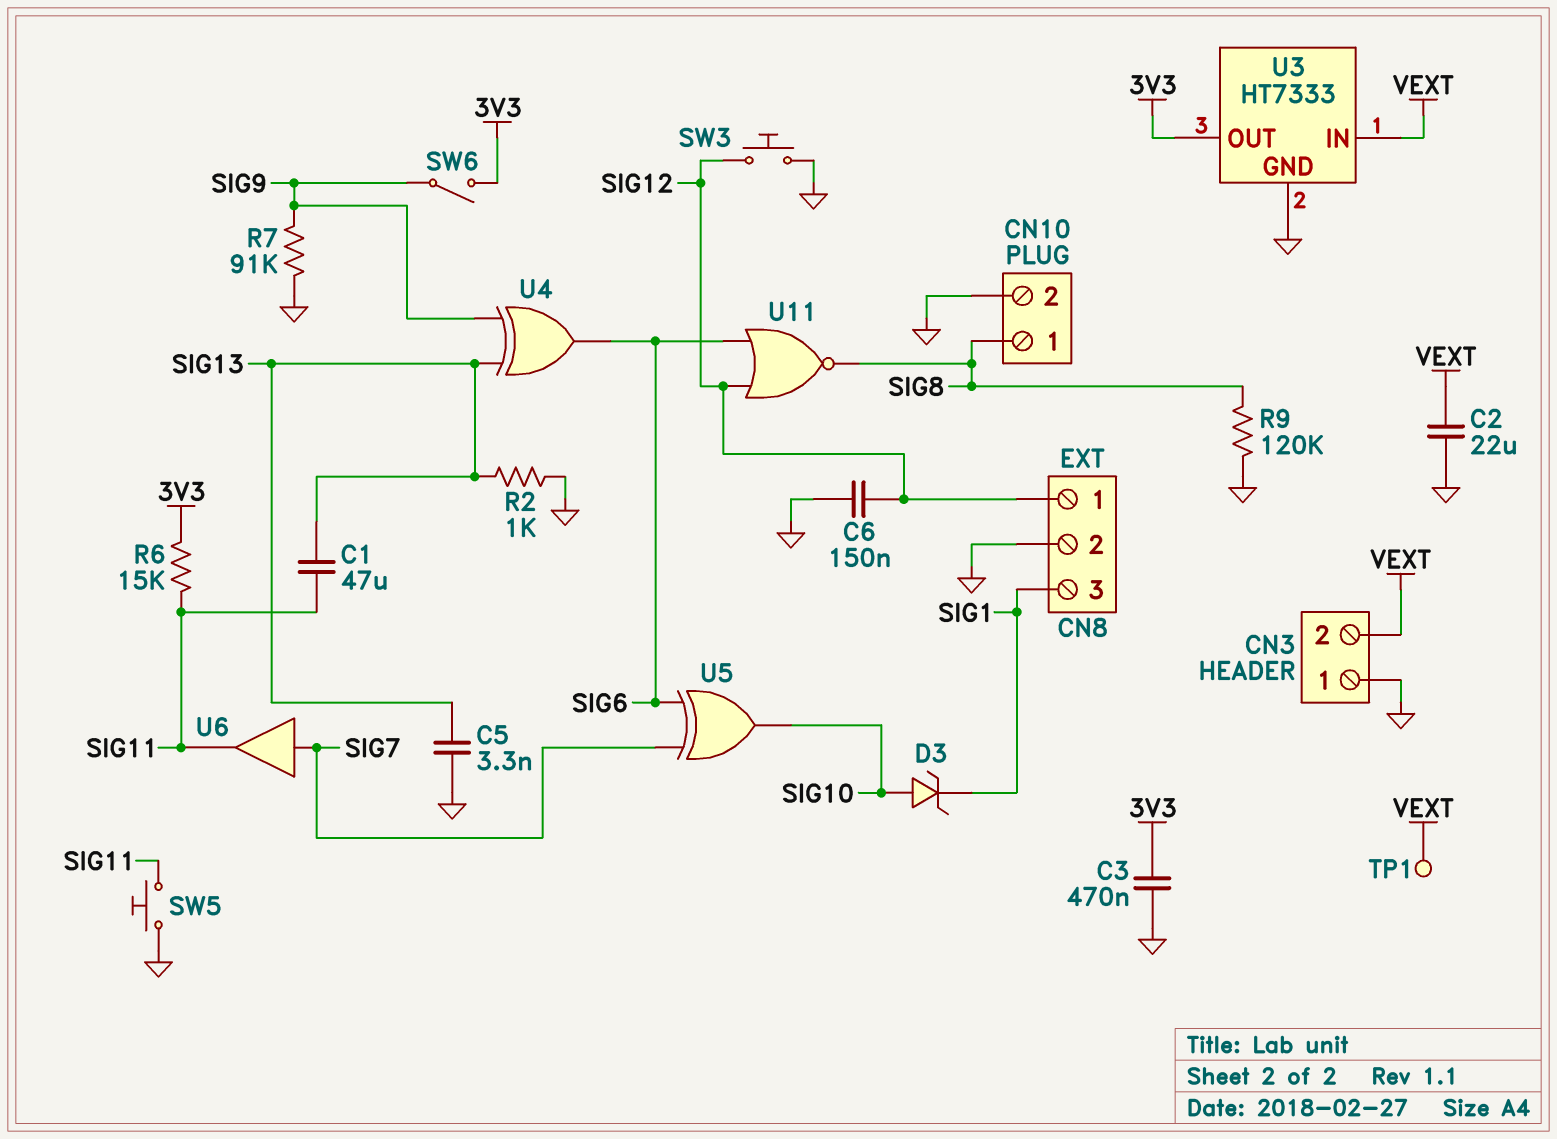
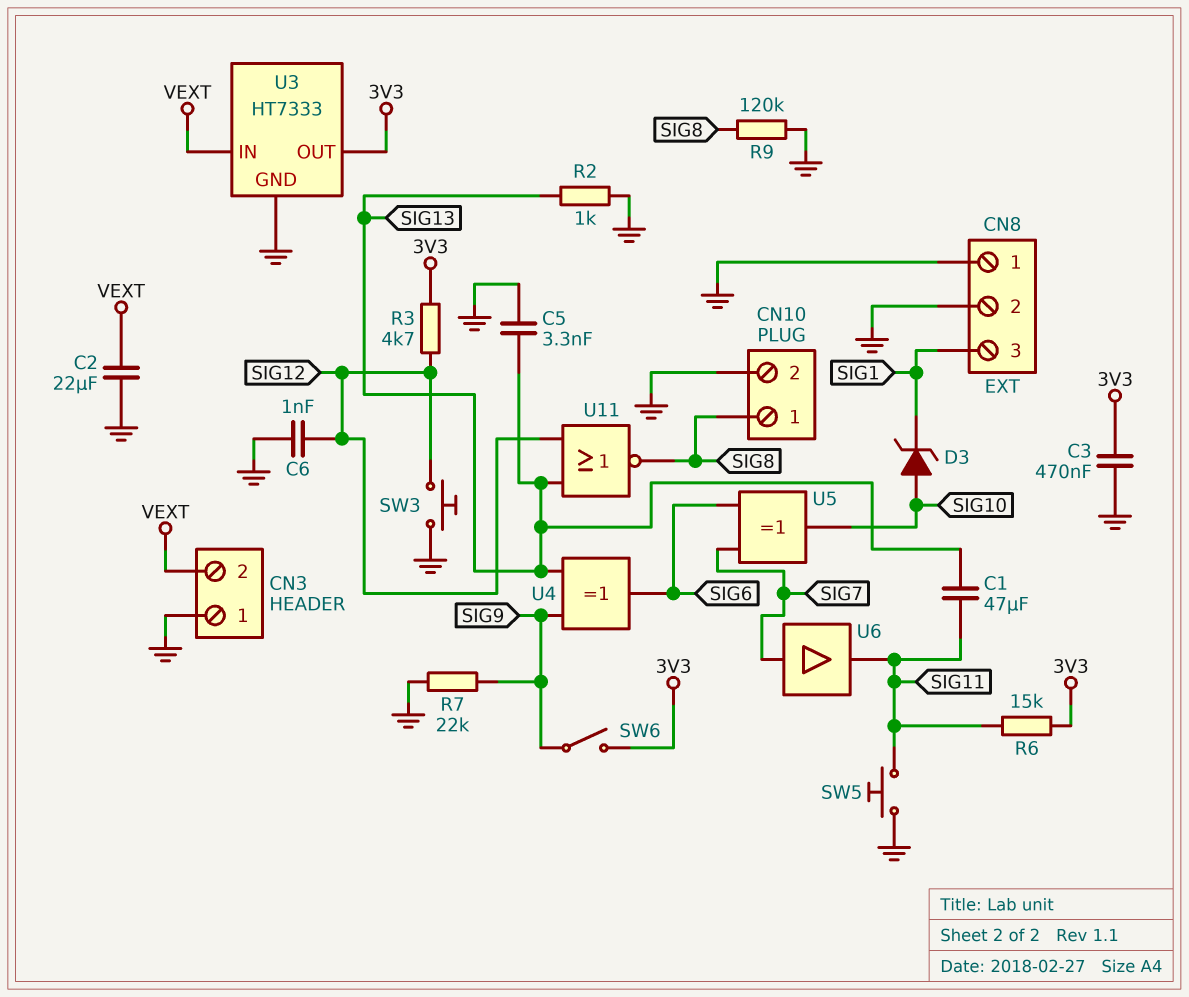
C6: 150nF (GND, SIG12) -> 1nF (GND, SIG12)
CN8 pin 1: SIG12 -> GND
R3: none -> 4.7k (3V3, SIG12)
R7: 91k (GND, SIG9) -> 22k (GND, SIG9)
TP1: test point (VEXT) -> none
U11: NOR (in SIG6, in SIG12, out SIG8) -> NOR (in SIG12, in SIG13, out SIG8)

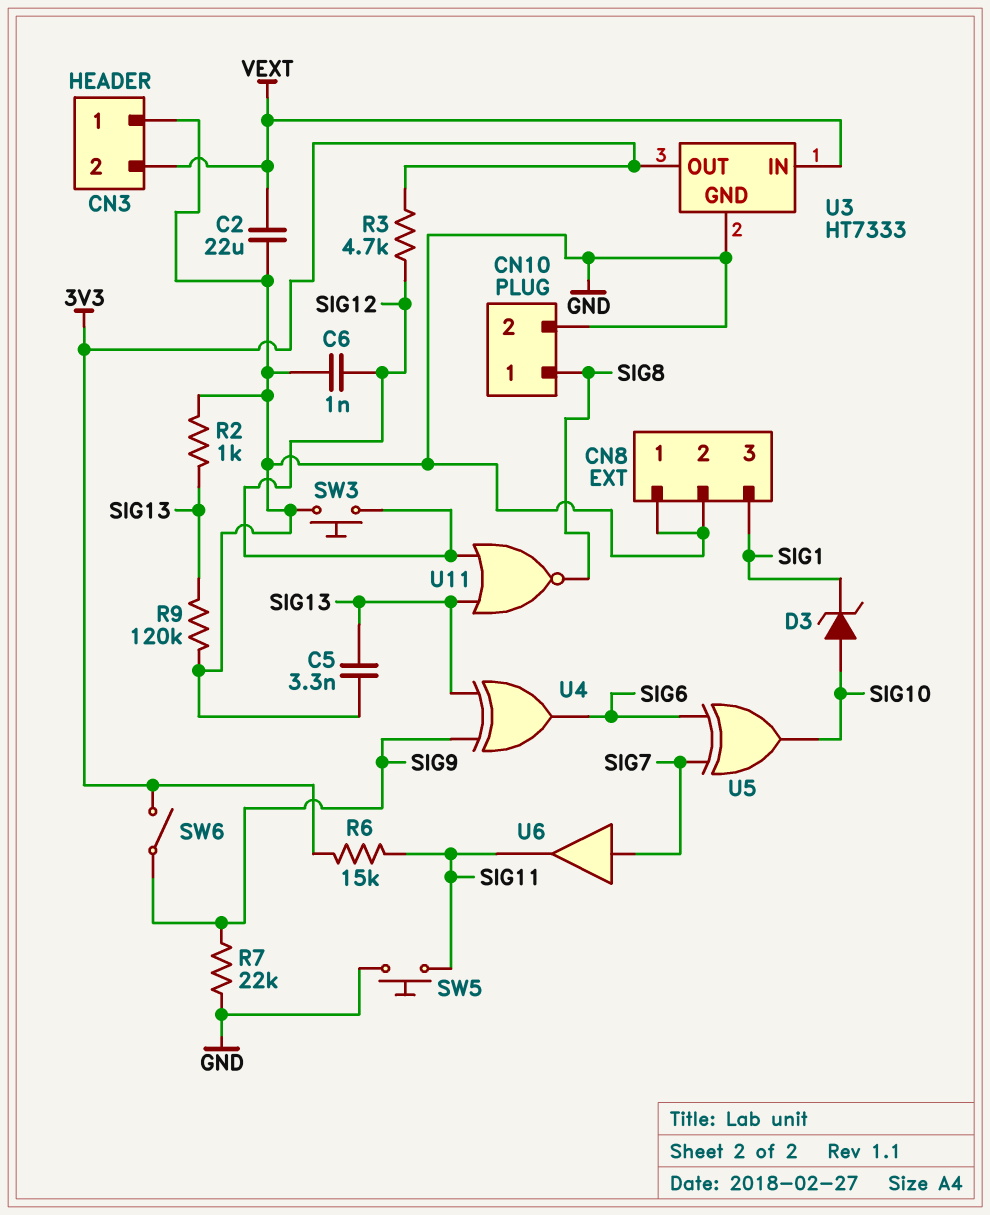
C1: 47uF (SIG11, SIG13) -> none
C3: 470nF (3V3, GND) -> none
R9: 120k (GND, SIG8) -> 120k (GND, SIG13)

